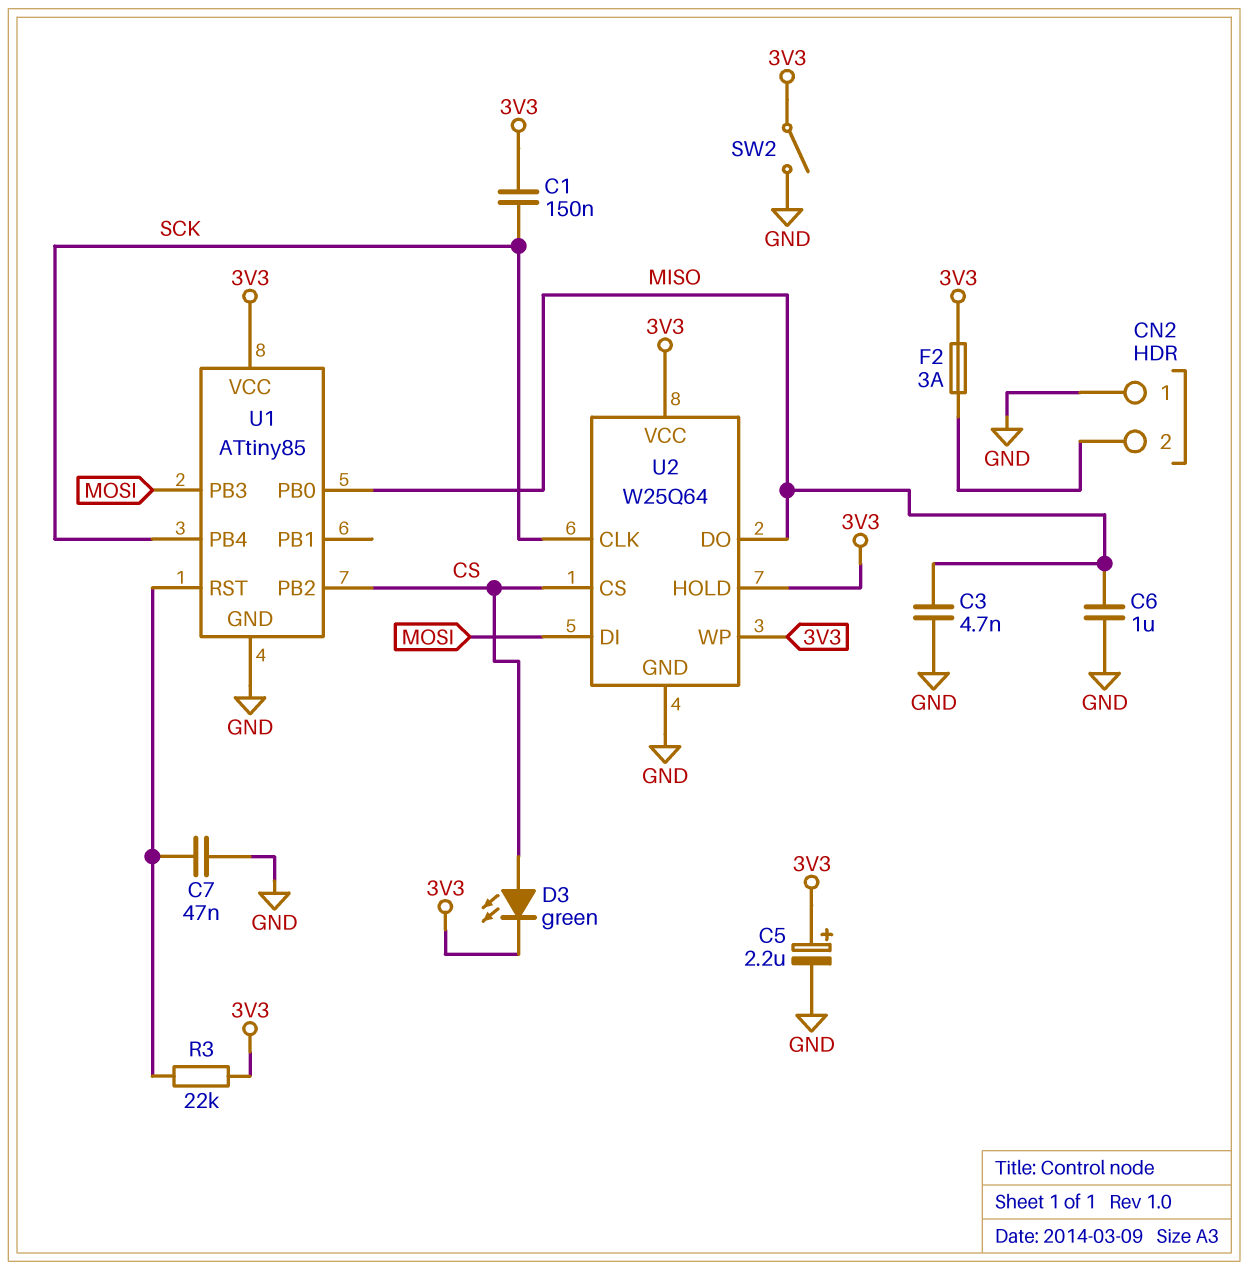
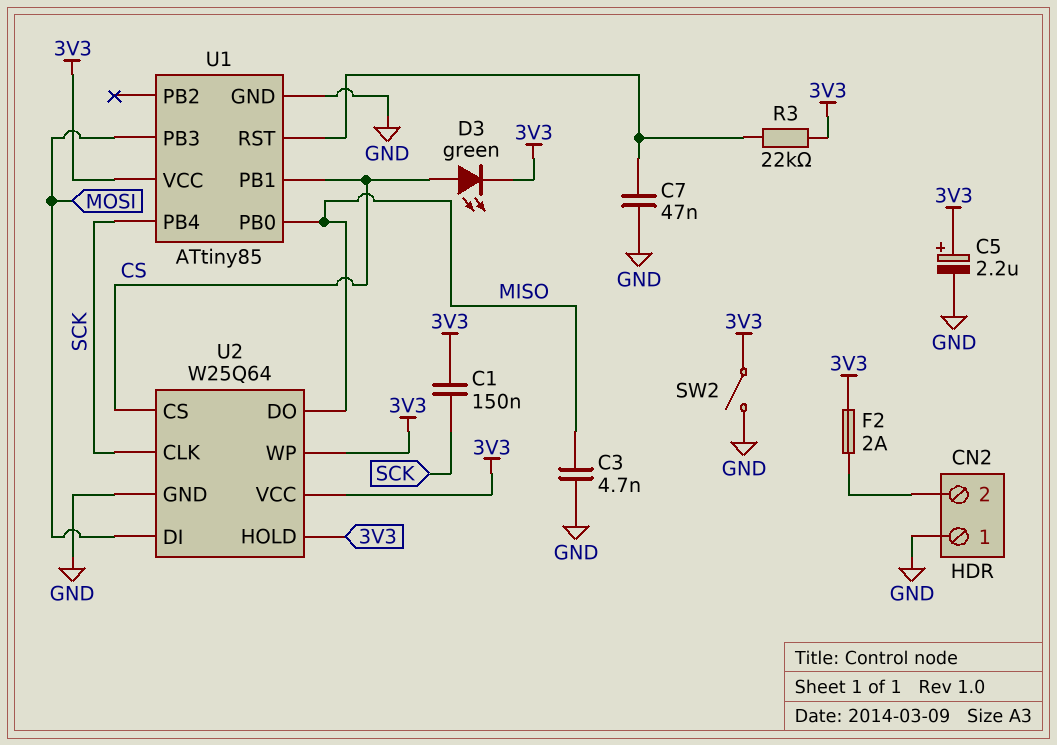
C6: 1uF (GND, MISO) -> none
F2: 3A (3V3, CN2/2) -> 2A (3V3, CN2/2)
U1 pin PB1: none -> CS
U1 pin PB2: CS -> none

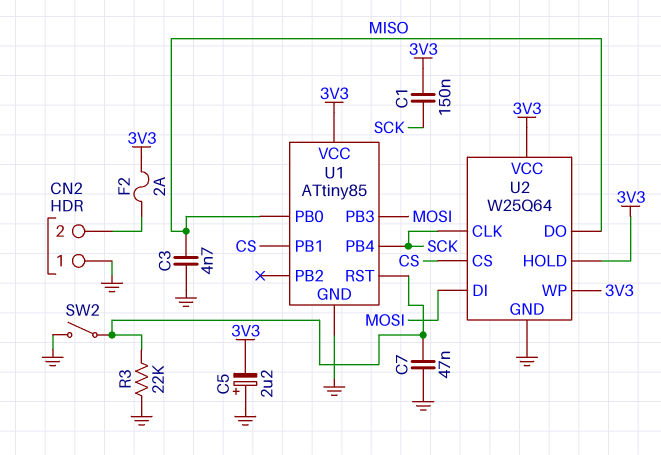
C5: 2.2uF (plus 3V3, minus GND) -> 2.2uF (plus GND, minus 3V3)
D3: LED green (A CS, K 3V3) -> none
R3: 22k (3V3, U1/RST) -> 22k (GND, U1/RST)
SW2: switch (3V3, GND) -> switch (GND, U1/RST)

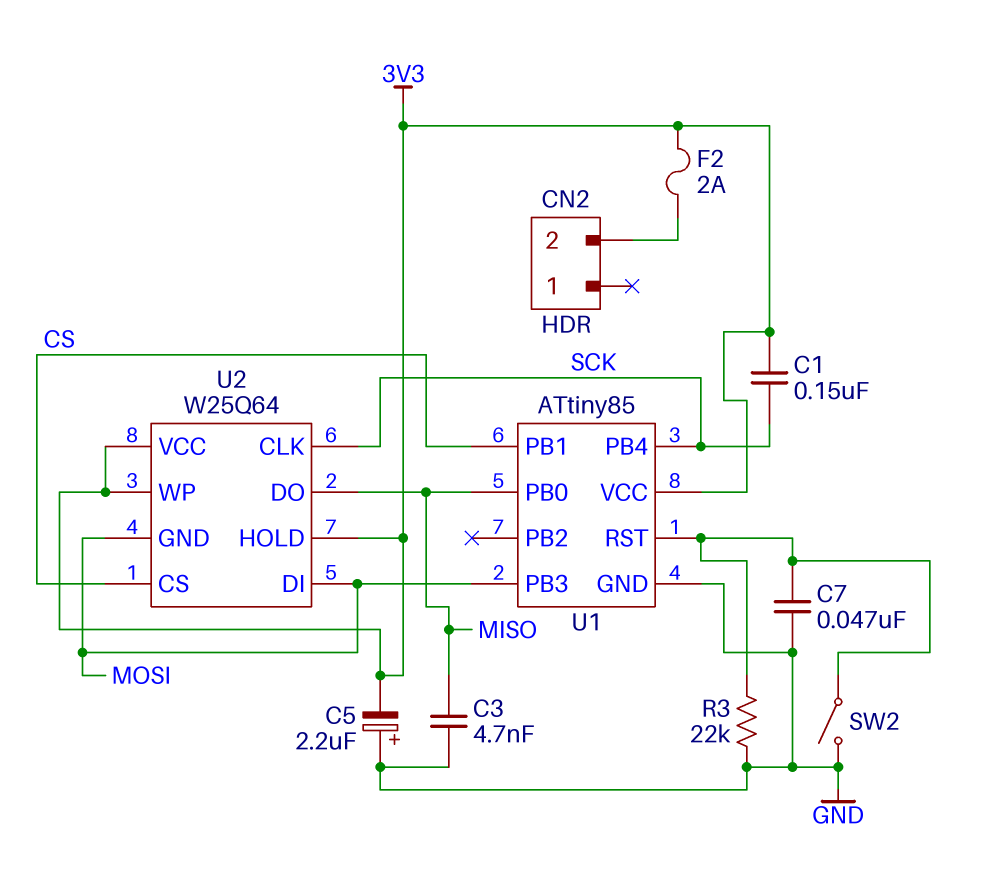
CN2 pin 1: GND -> none
U2 pin GND: GND -> MOSI

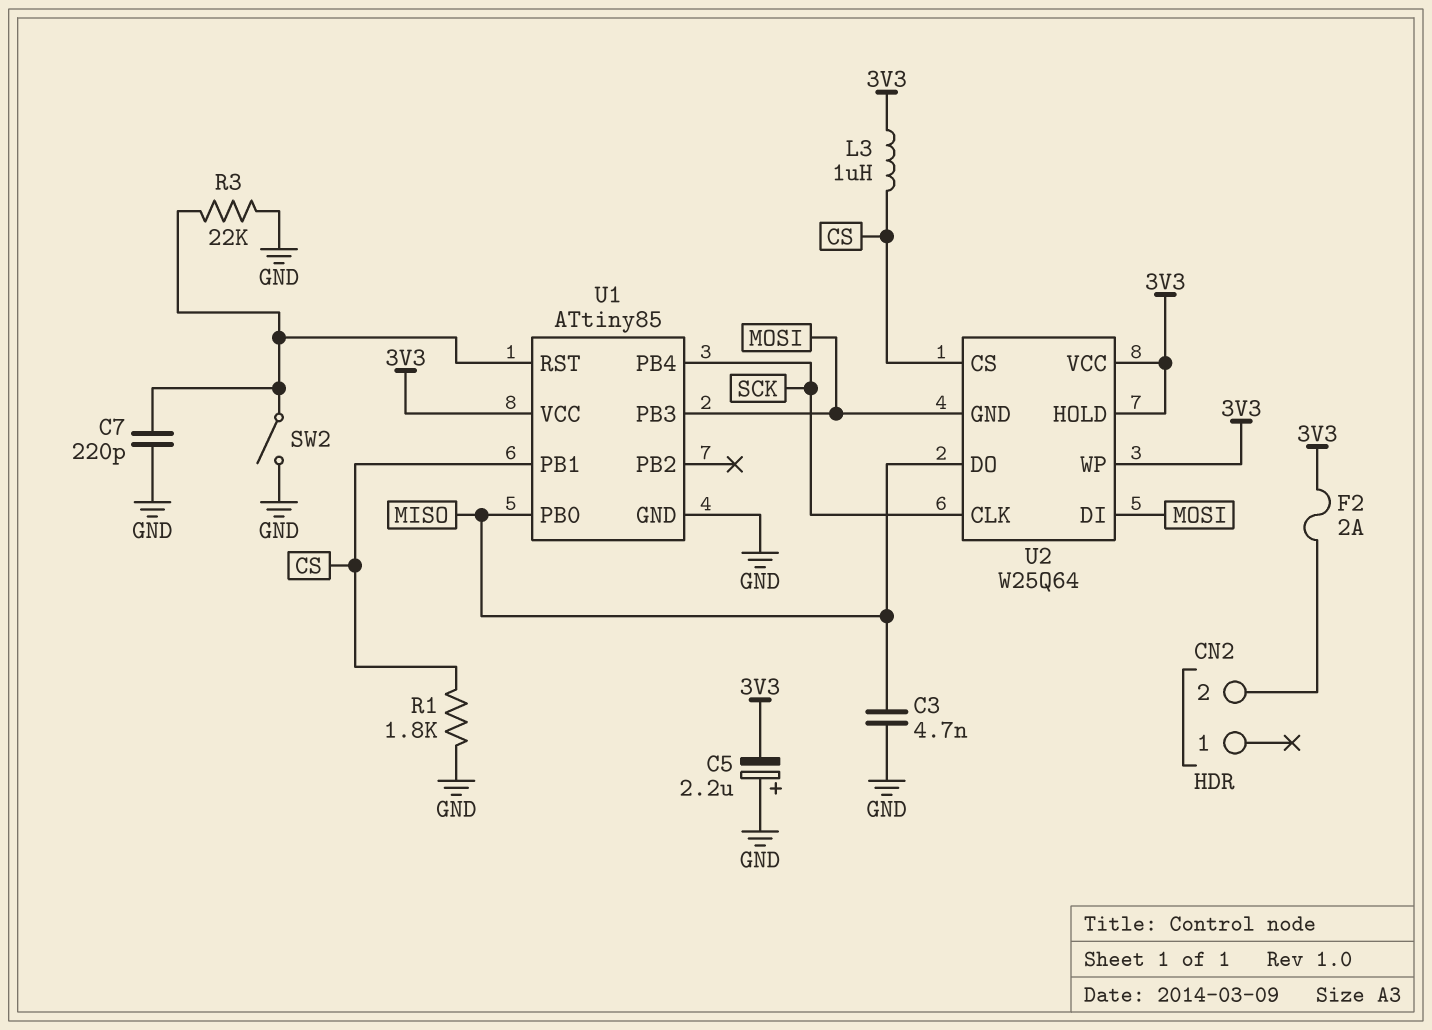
C1: 150nF (3V3, SCK) -> none
C7: 47nF (GND, U1/RST) -> 220pF (GND, U1/RST)
L3: none -> 1uH (3V3, CS)
R1: none -> 1.8k (CS, GND)

